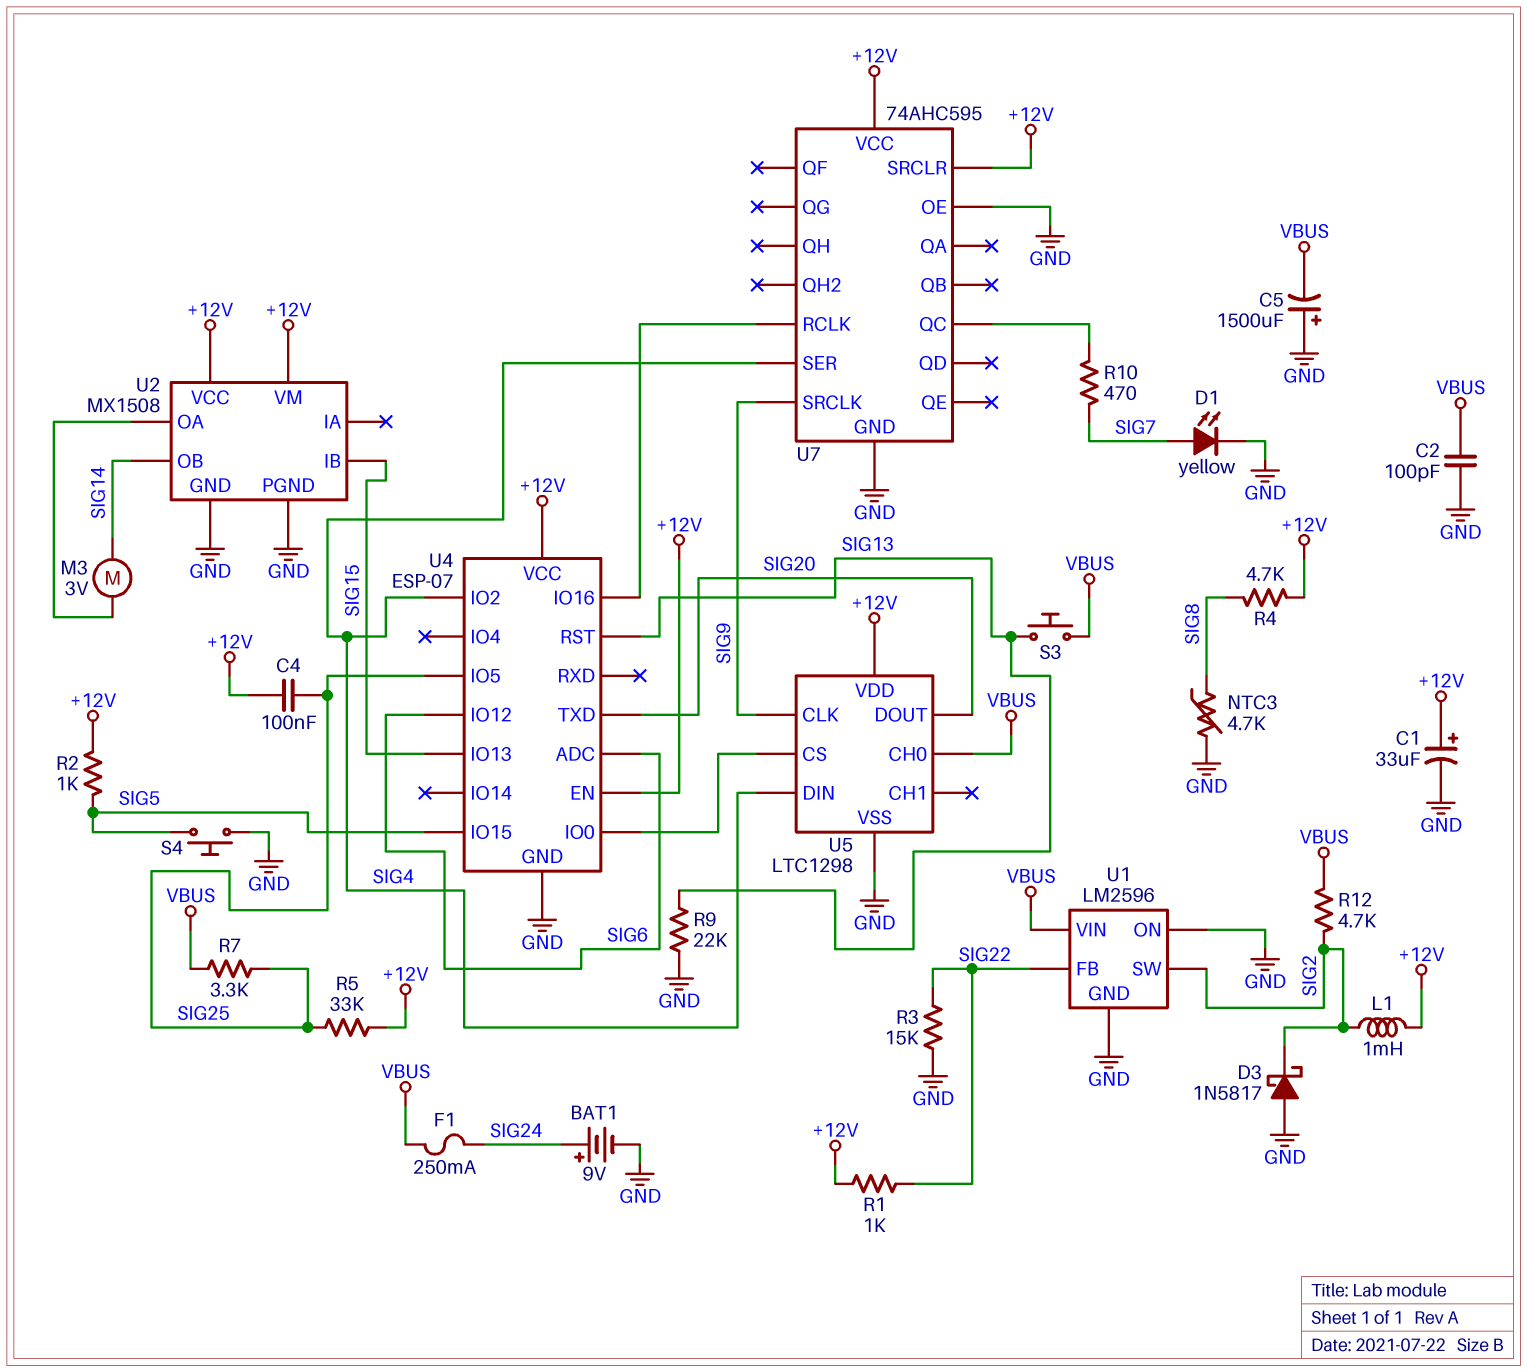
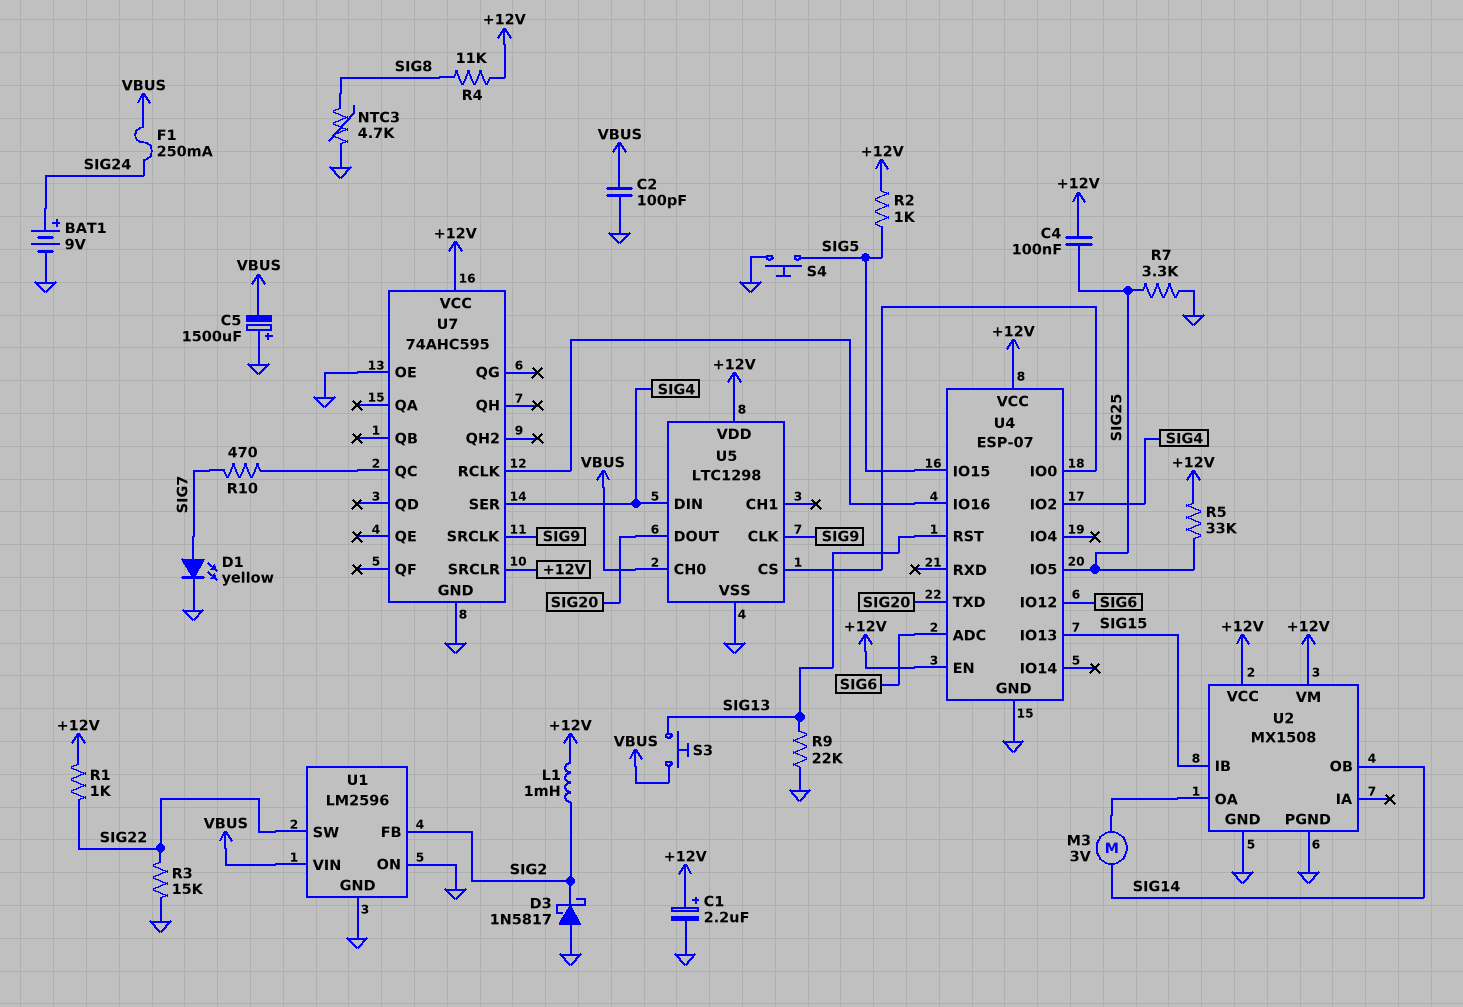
C1: 33uF (plus +12V, minus GND) -> 2.2uF (plus +12V, minus GND)
R4: 4.7k (+12V, SIG8) -> 11k (+12V, SIG8)
R7: 3.3k (SIG25, VBUS) -> 3.3k (GND, SIG25)
R12: 4.7k (SIG2, VBUS) -> none
U1 pin FB: SIG22 -> SIG2
U1 pin SW: SIG2 -> SIG22

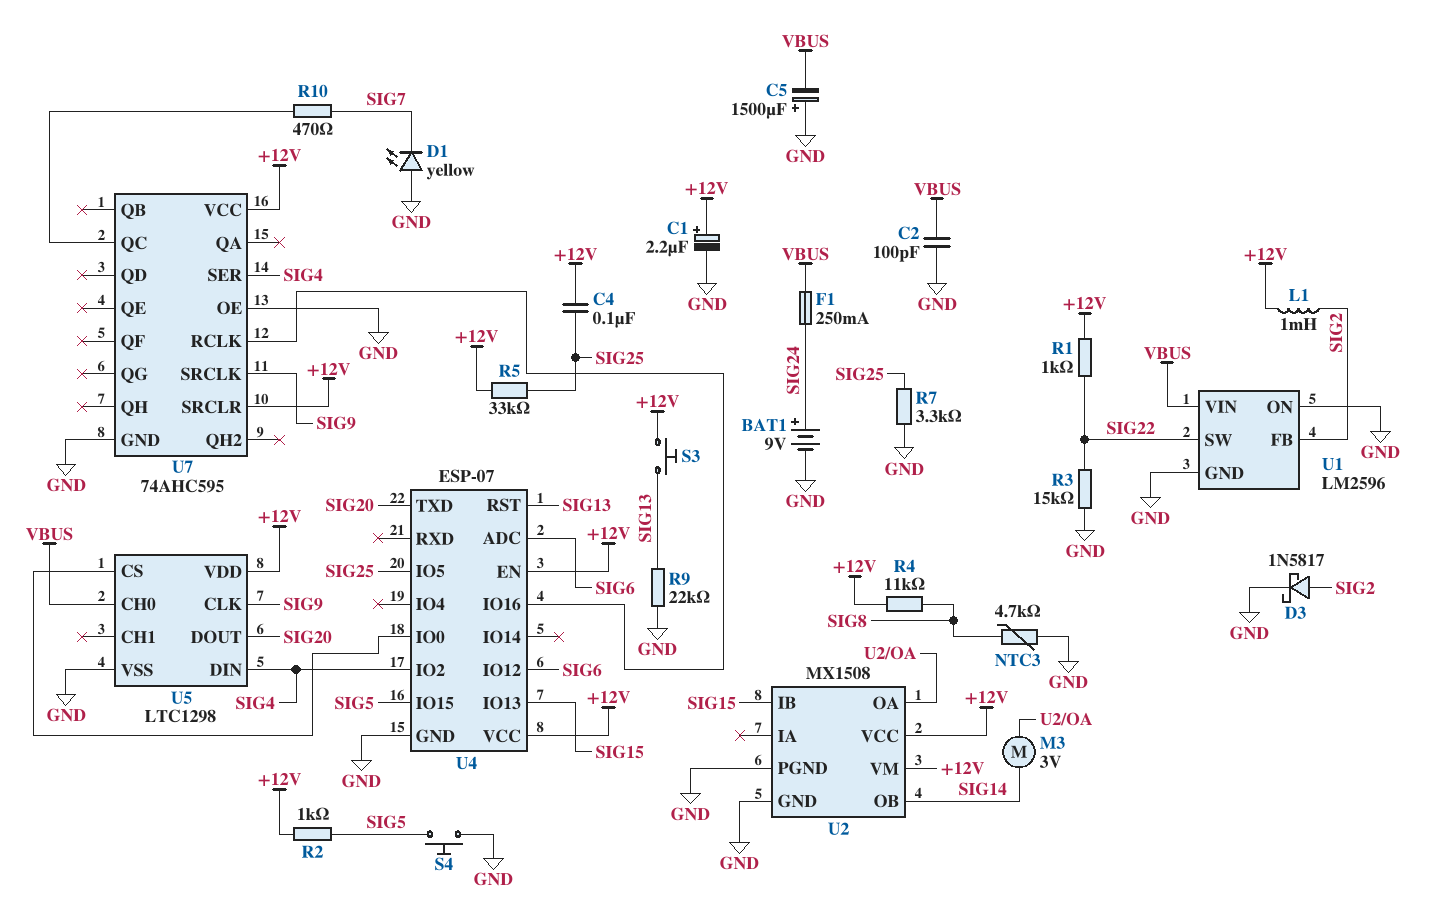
D1: LED yellow (A SIG7, K GND) -> LED yellow (A GND, K SIG7)
D3: schottky 1N5817 (A GND, K SIG2) -> schottky 1N5817 (A SIG2, K GND)
S3: button (SIG13, VBUS) -> button (+12V, SIG13)

